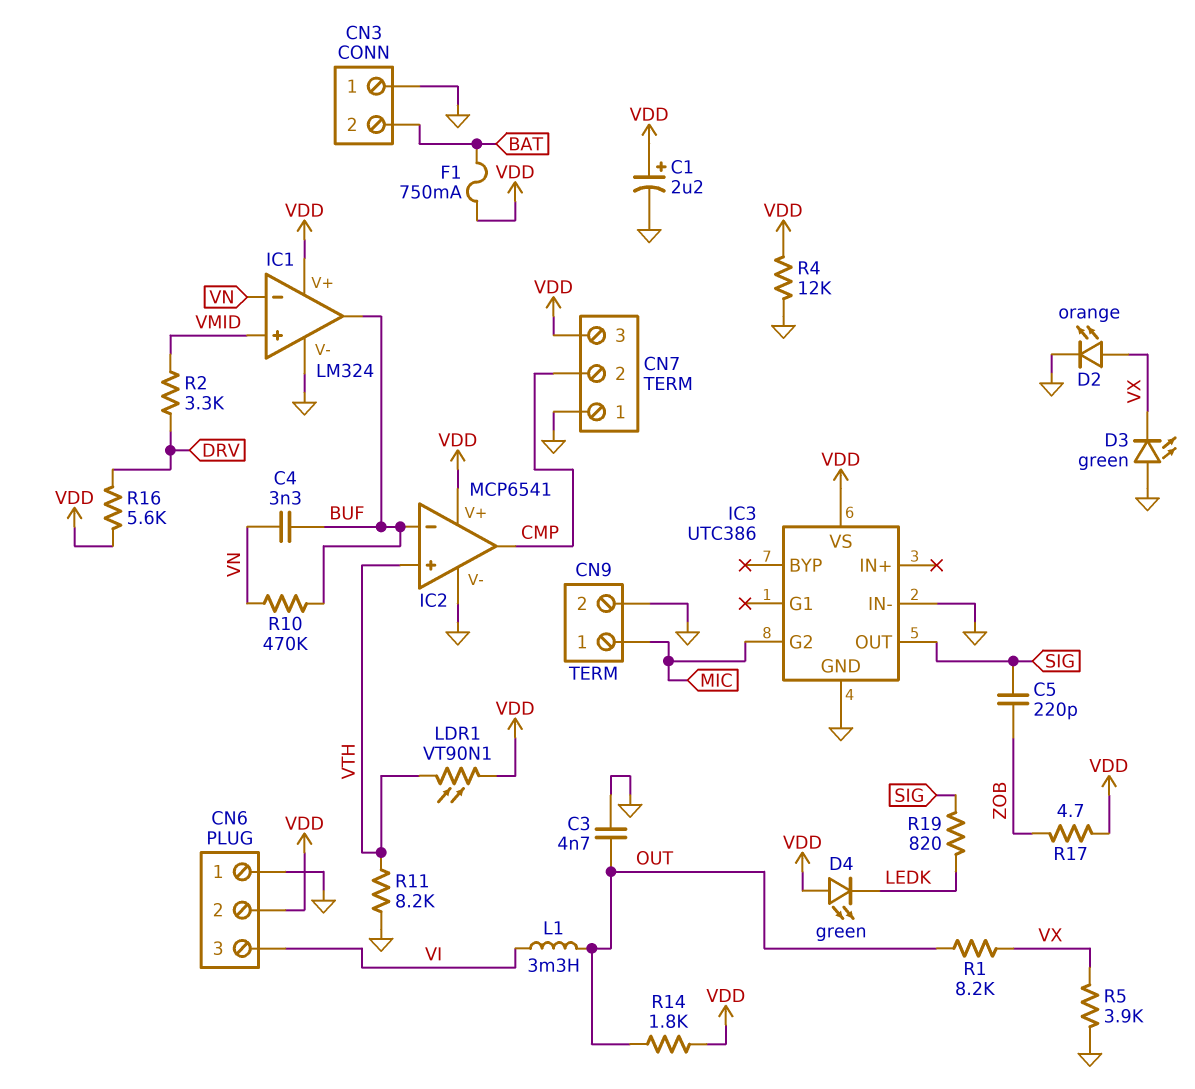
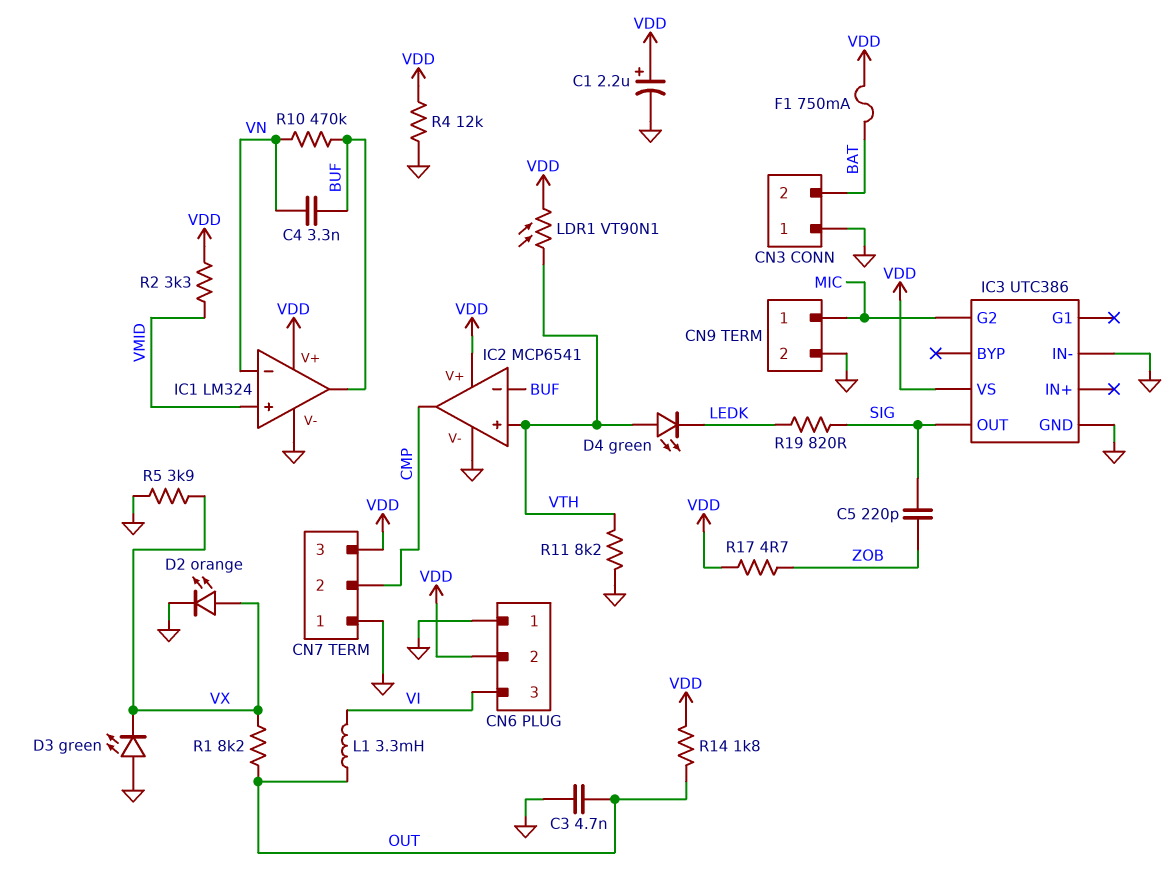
D4: LED green (A VDD, K LEDK) -> LED green (A VTH, K LEDK)
R2: 3.3k (DRV, VMID) -> 3.3k (VDD, VMID)
R16: 5.6k (DRV, VDD) -> none

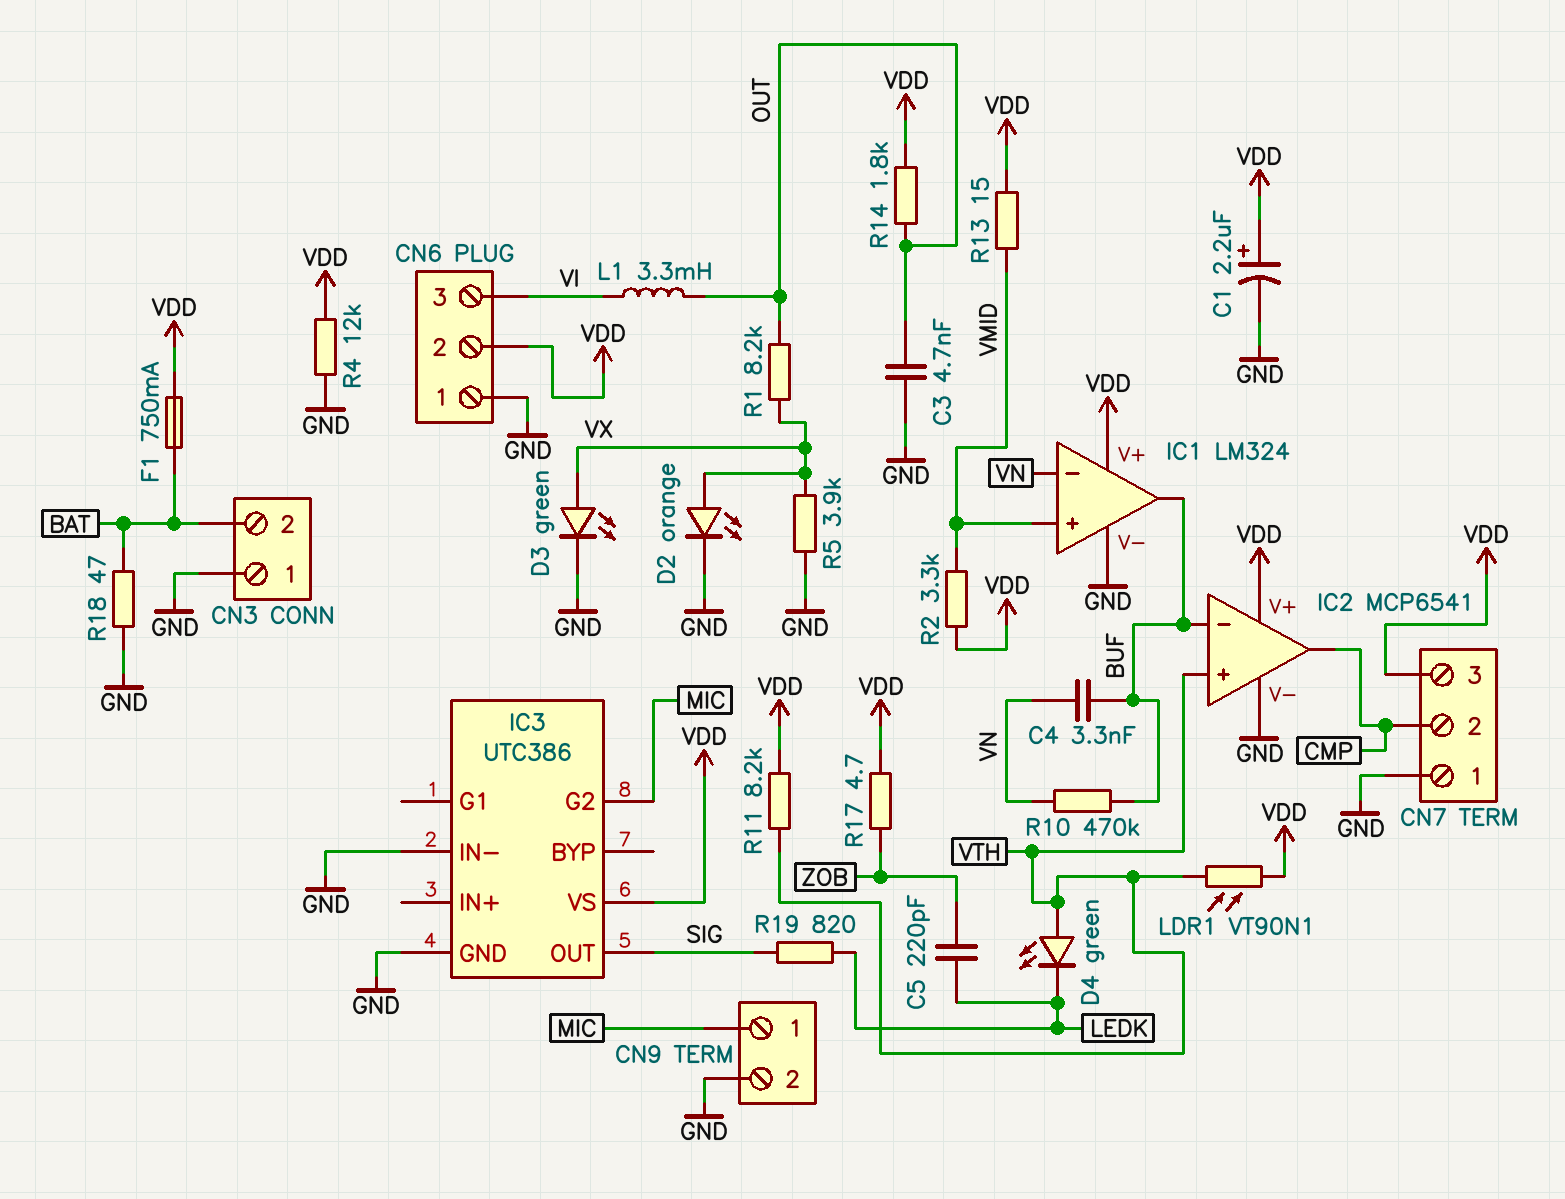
C5: 220pF (SIG, ZOB) -> 220pF (LEDK, ZOB)
D3: LED green (A GND, K VX) -> LED green (A VX, K GND)
R11: 8.2k (GND, VTH) -> 8.2k (VDD, VTH)
R13: none -> 15 (VDD, VMID)
R18: none -> 47 (BAT, GND)

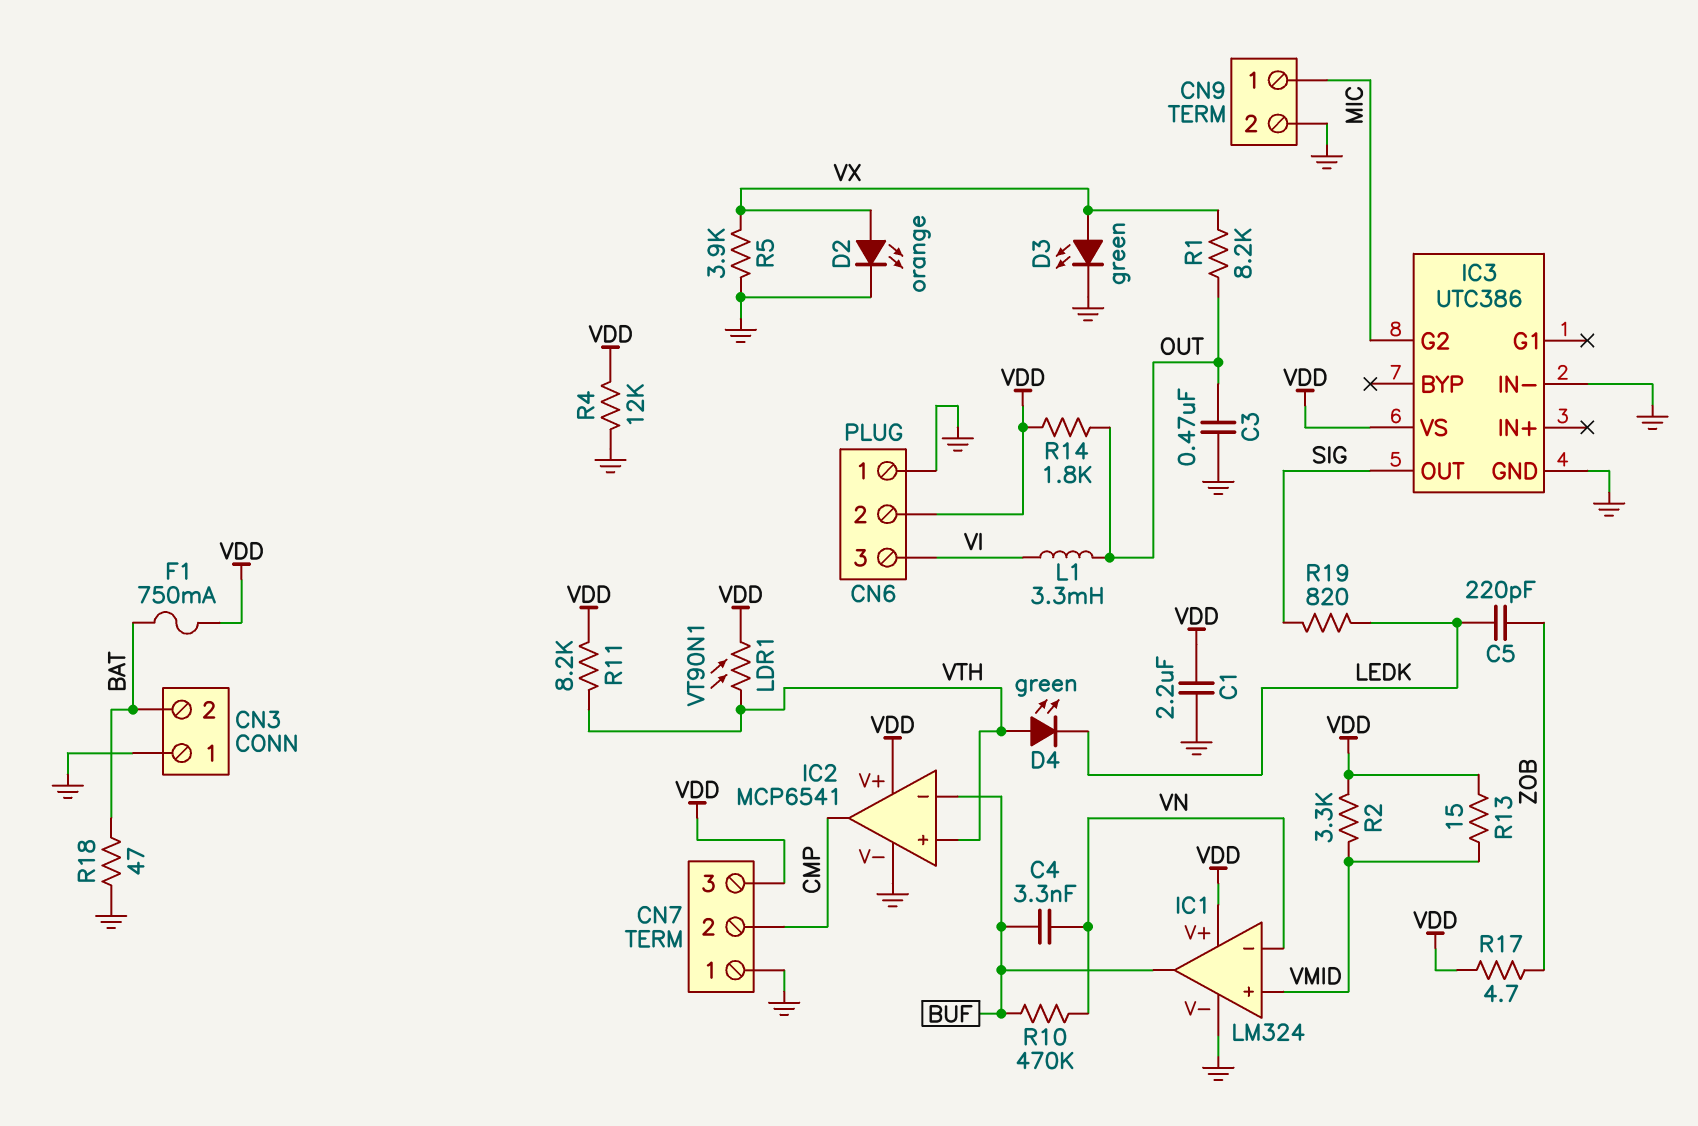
C1: 2.2uF (plus VDD, minus GND) -> 2.2uF (GND, VDD)
C3: 4.7nF (GND, OUT) -> 470nF (GND, OUT)

